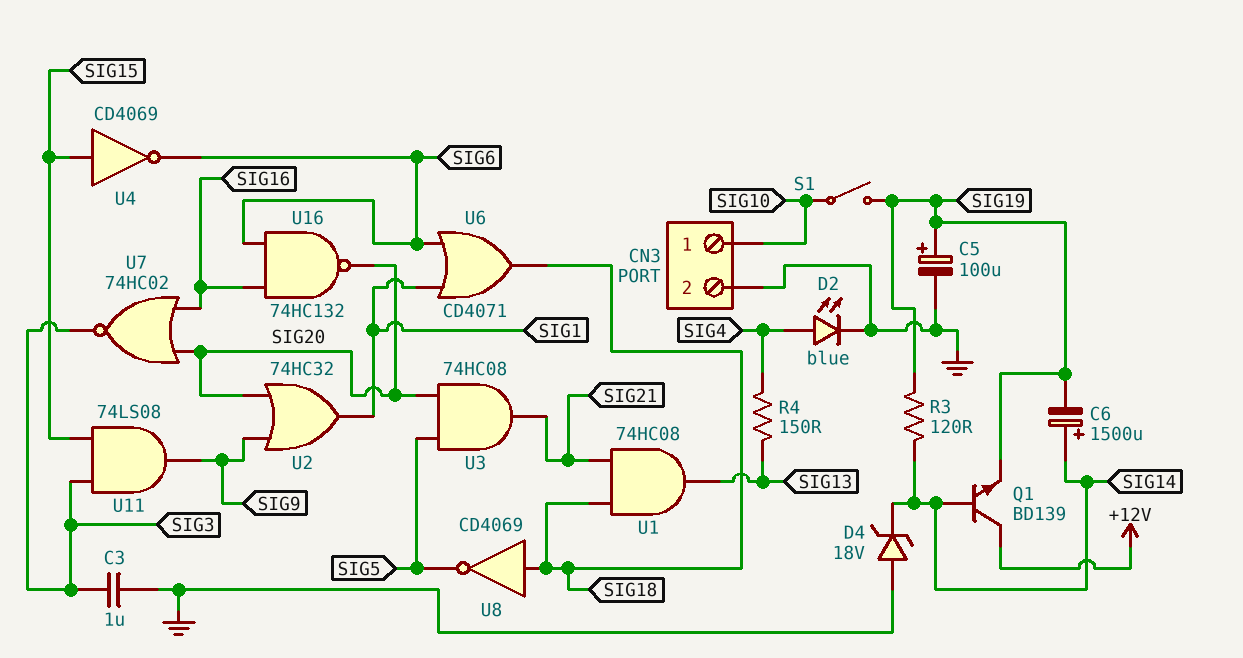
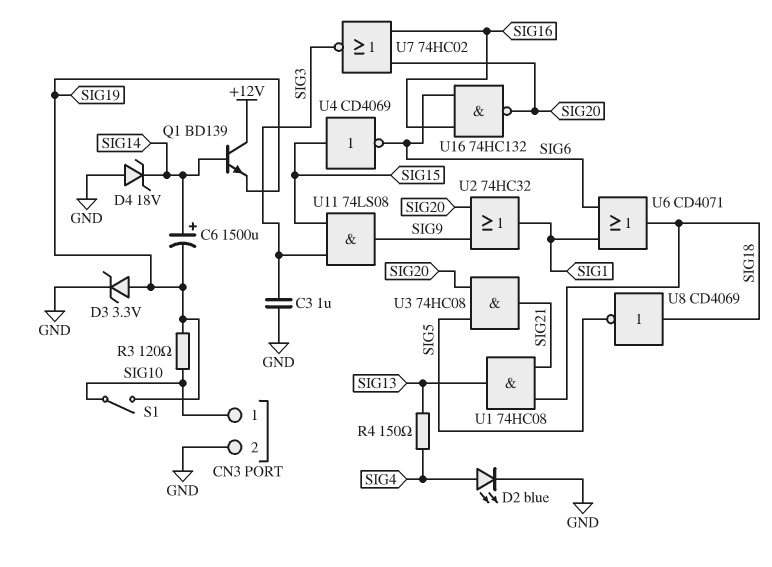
C5: 100uF (plus SIG19, minus GND) -> none
D3: none -> zener 3.3V (A SIG19, K GND)
R3: 120 (SIG14, SIG19) -> 120 (SIG10, SIG19)

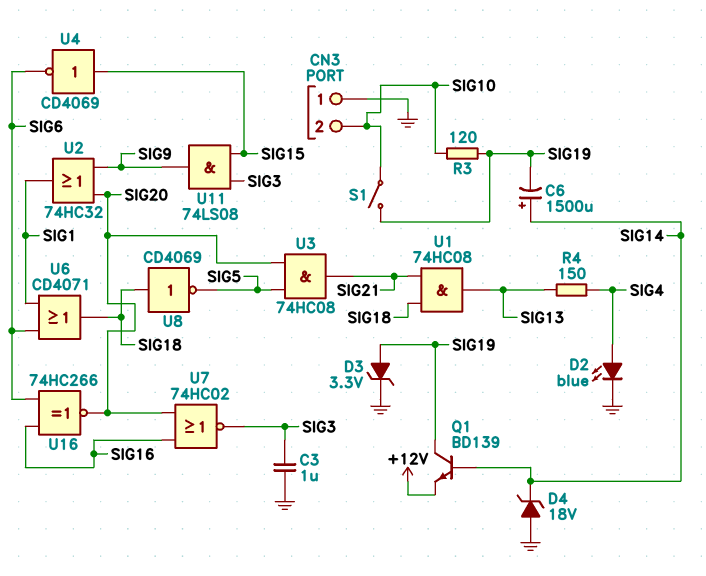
CN3 pin 1: SIG10 -> GND
CN3 pin 2: GND -> SIG10
Q1: NPN BD139 (B SIG14, C +12V, E SIG19) -> NPN BD139 (B SIG14, C SIG19, E +12V)
U16: NAND 74HC132 (in SIG6, in SIG16, out SIG20) -> XNOR 74HC266 (in SIG6, in SIG16, out SIG20)

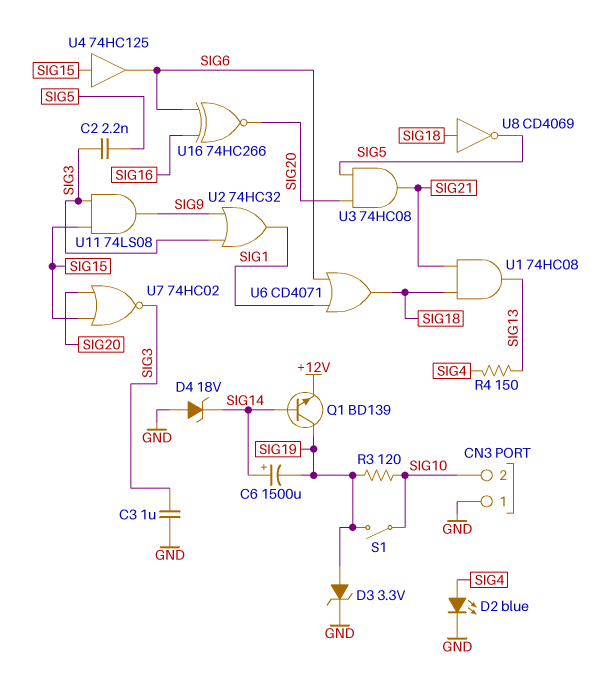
C2: none -> 2.2nF (SIG3, SIG5)
U2: OR 74HC32 (in SIG9, in SIG20, out SIG1) -> OR 74HC32 (in SIG3, in SIG9, out SIG1)
U4: NOT CD4069 (in SIG15, out SIG6) -> buffer 74HC125 (in SIG15, out SIG6)
U7: NOR 74HC02 (in SIG16, in SIG20, out SIG3) -> NOR 74HC02 (in SIG15, in SIG20, out SIG3)

